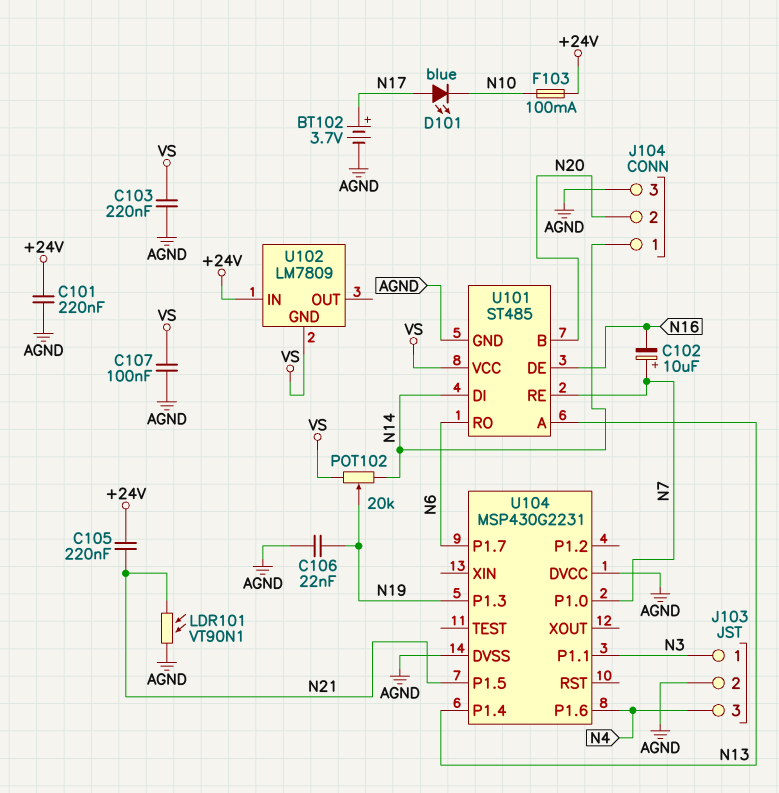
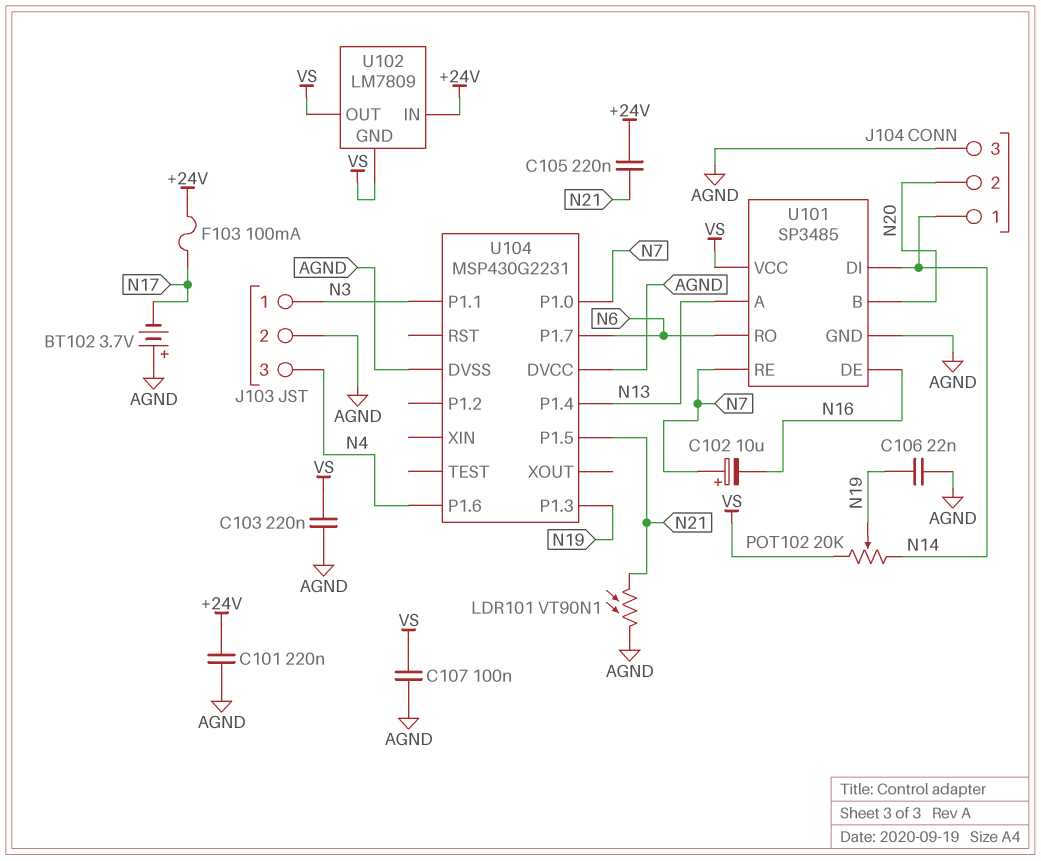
BT102: 3.7V (plus N17, minus AGND) -> 3.7V (plus AGND, minus N17)
D101: LED blue (A N17, K N10) -> none
F103: 100mA (+24V, N10) -> 100mA (+24V, N17)
U101: ST485 -> SP3485
U102 pin OUT: none -> VS

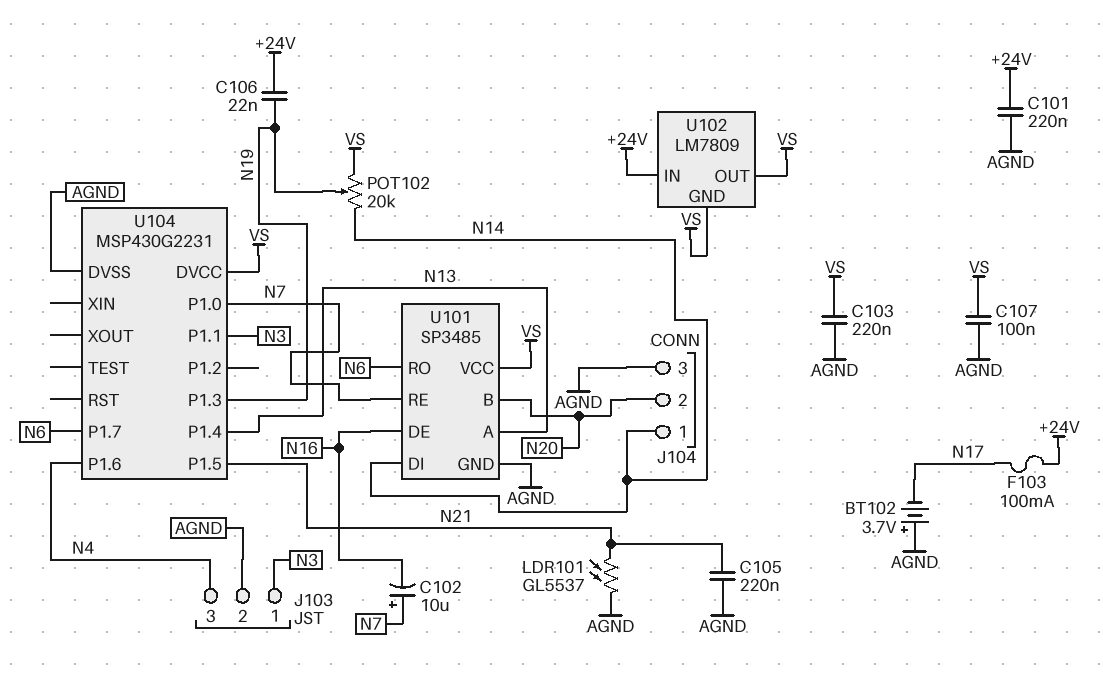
C105: 220nF (+24V, N21) -> 220nF (AGND, N21)
C106: 22nF (AGND, N19) -> 22nF (+24V, N19)
LDR101: VT90N1 (AGND, N21) -> GL5537 (AGND, N21)
U104 pin DVCC: AGND -> VS

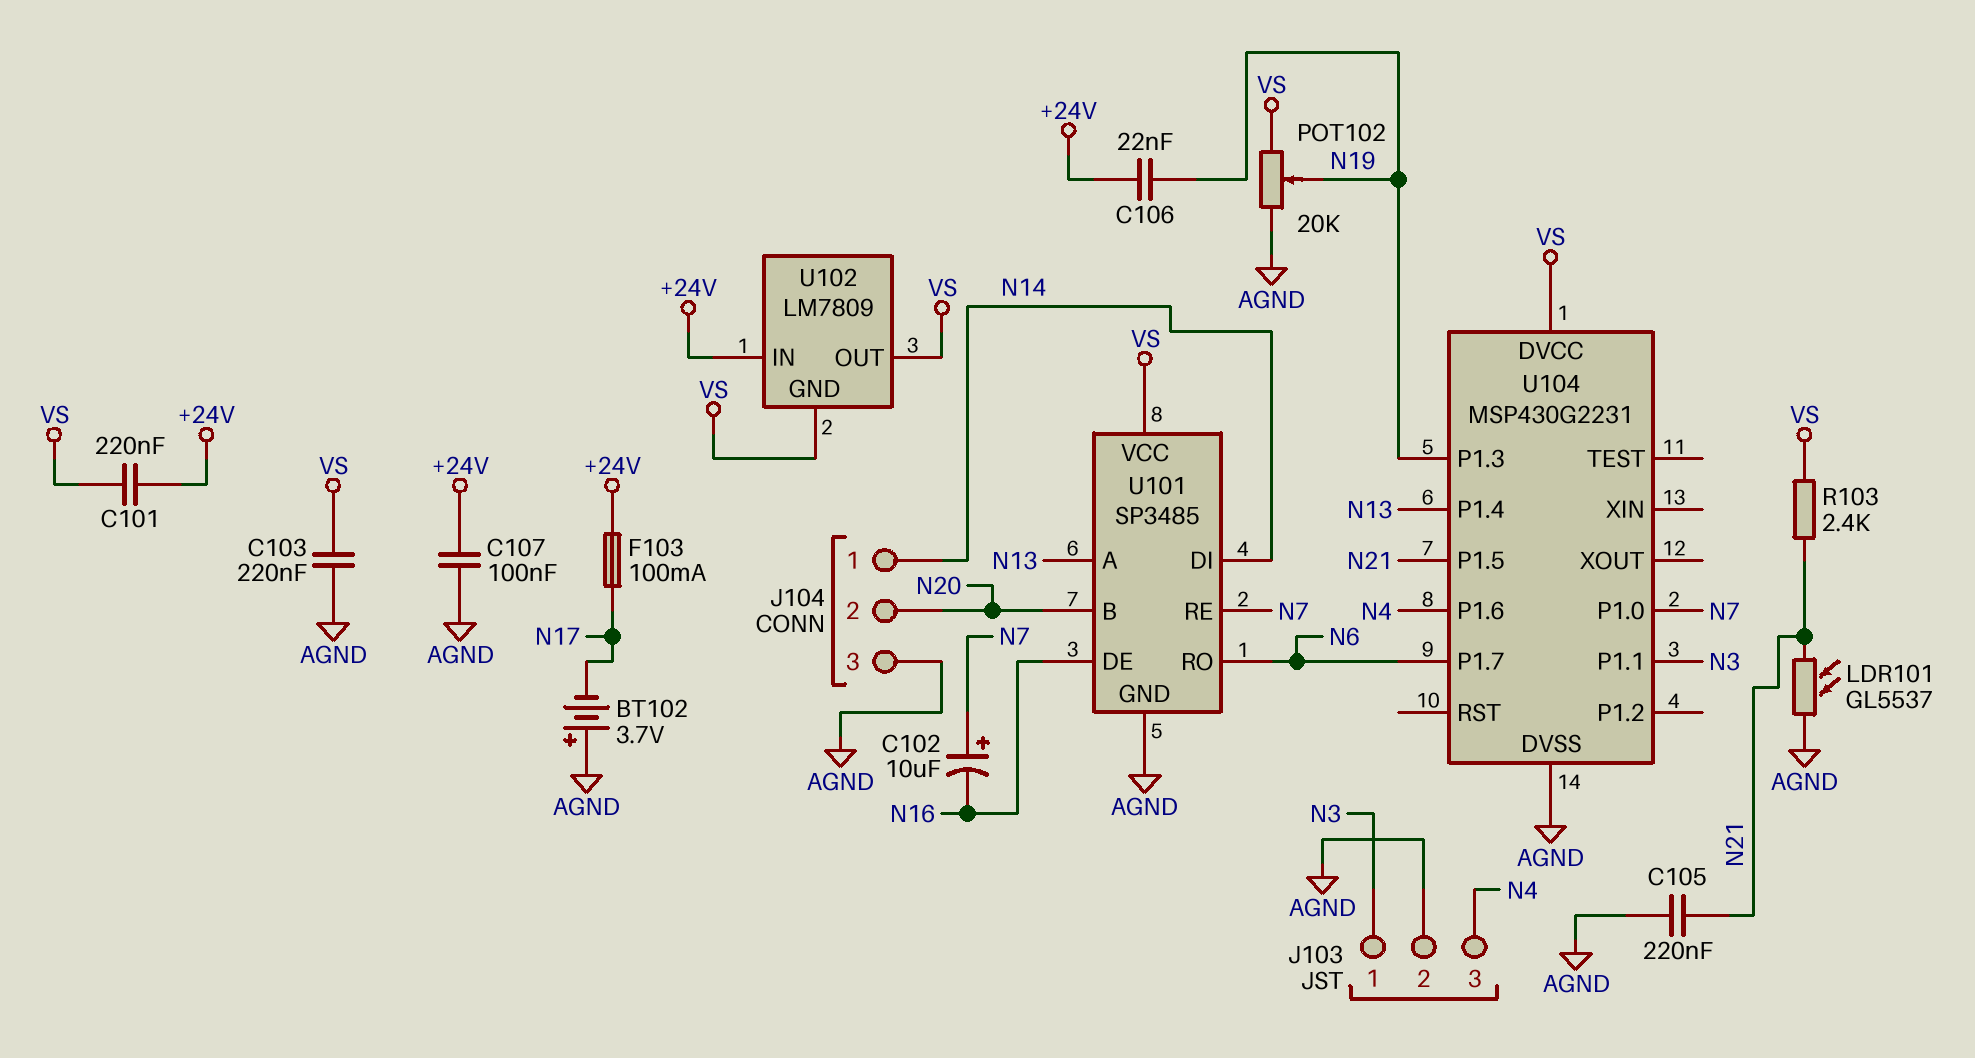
C101: 220nF (+24V, AGND) -> 220nF (+24V, VS)
C107: 100nF (AGND, VS) -> 100nF (+24V, AGND)
POT102: 20k (N14, VS, wiper N19) -> 20k (AGND, VS, wiper N19)
R103: none -> 2.4k (N21, VS)

